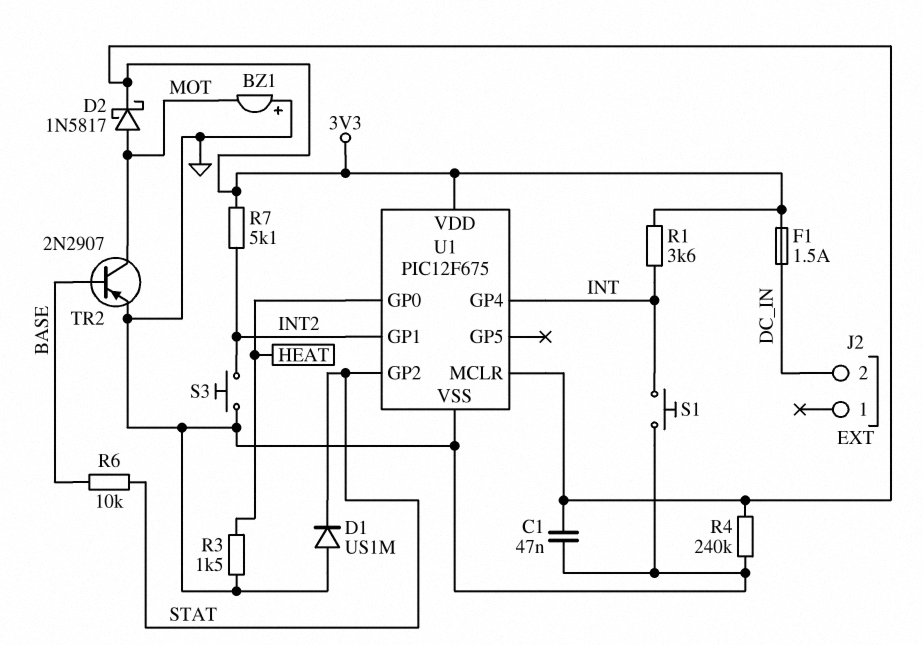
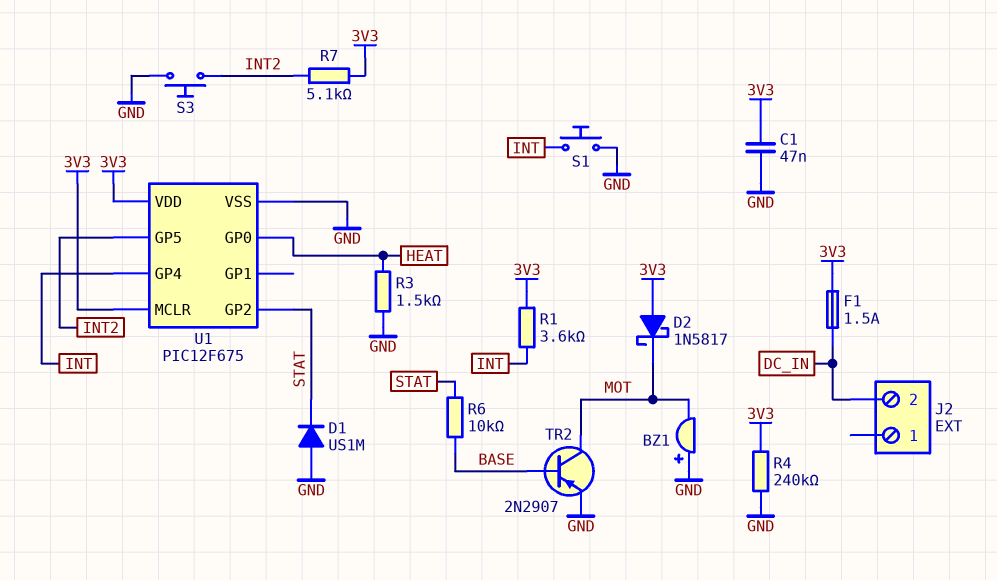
D2: schottky 1N5817 (A MOT, K 3V3) -> schottky 1N5817 (A 3V3, K MOT)
U1 pin GP1: INT2 -> none
U1 pin GP5: none -> INT2

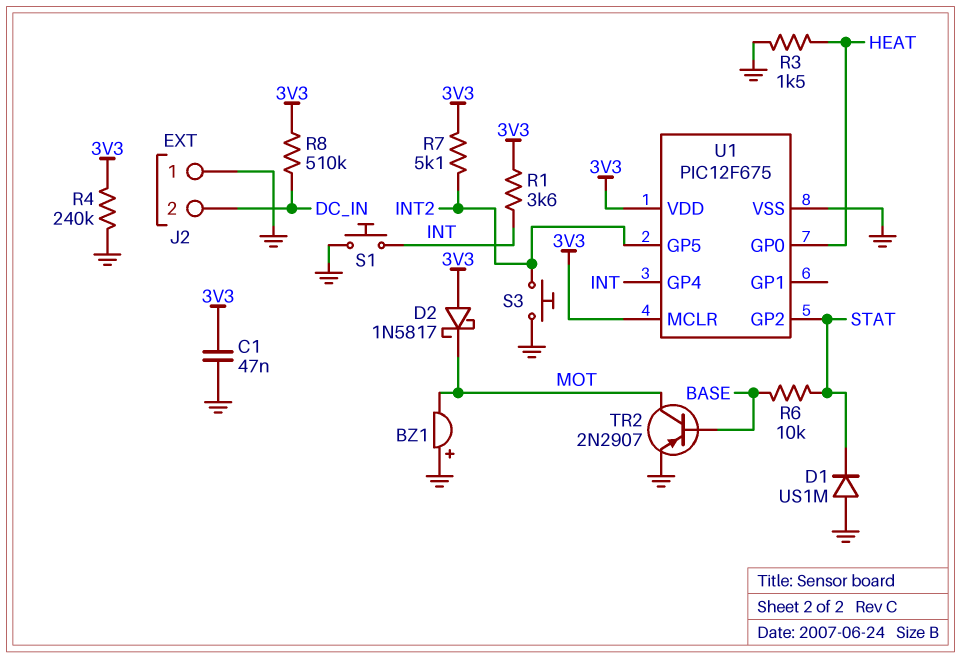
F1: 1.5A (3V3, DC_IN) -> none
J2 pin 1: none -> GND
R8: none -> 510k (3V3, DC_IN)

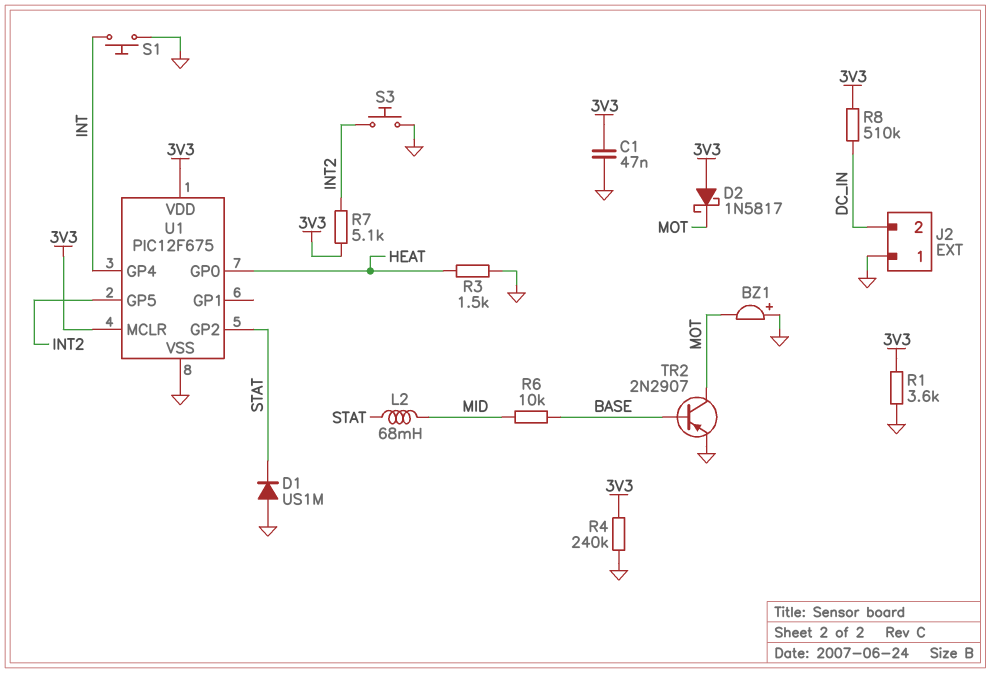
L2: none -> 68mH (MID, STAT)
R1: 3.6k (3V3, INT) -> 3.6k (3V3, GND)
R6: 10k (BASE, STAT) -> 10k (BASE, MID)

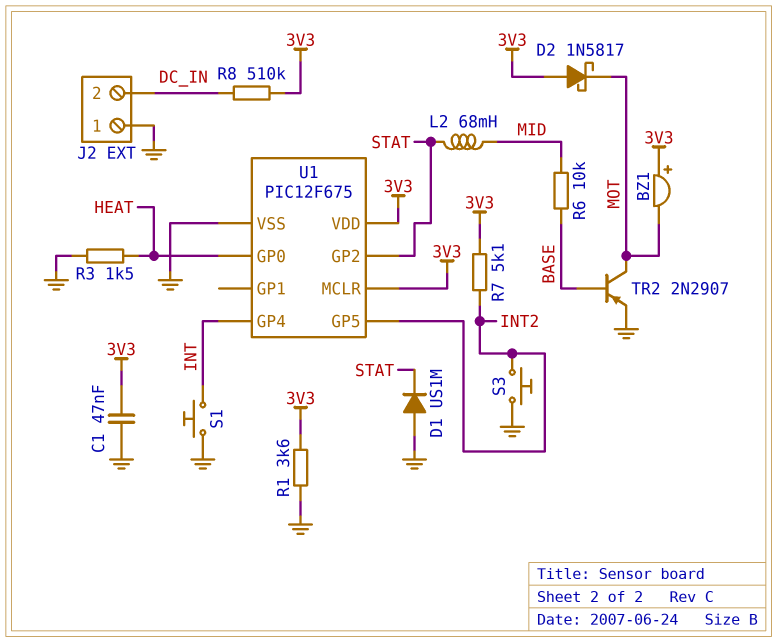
BZ1: buzzer (plus GND, minus MOT) -> buzzer (plus 3V3, minus MOT)
R4: 240k (3V3, GND) -> none

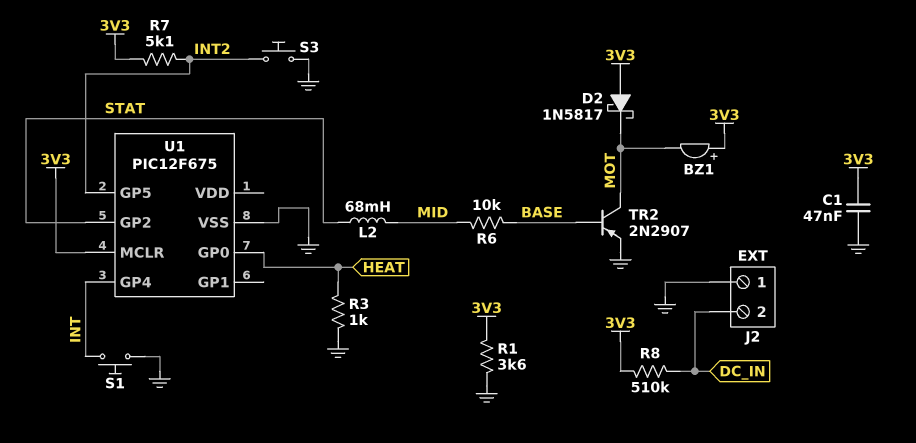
D1: diode US1M (A GND, K STAT) -> none
R3: 1.5k (GND, HEAT) -> 1k (GND, HEAT)
U1 pin VDD: 3V3 -> none

